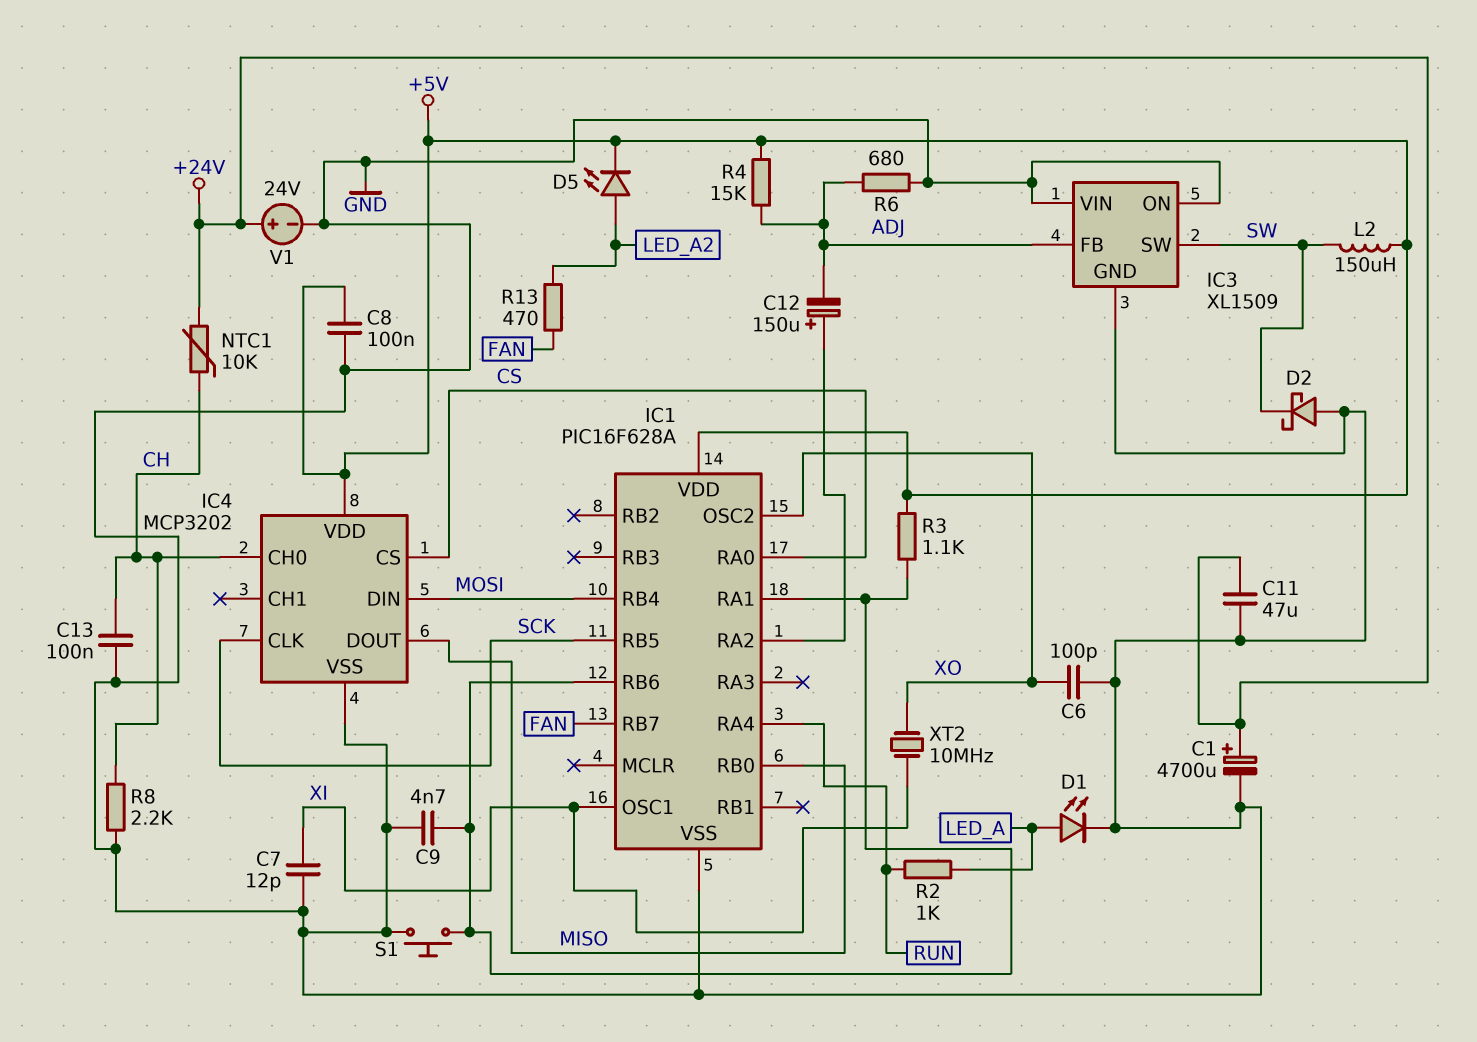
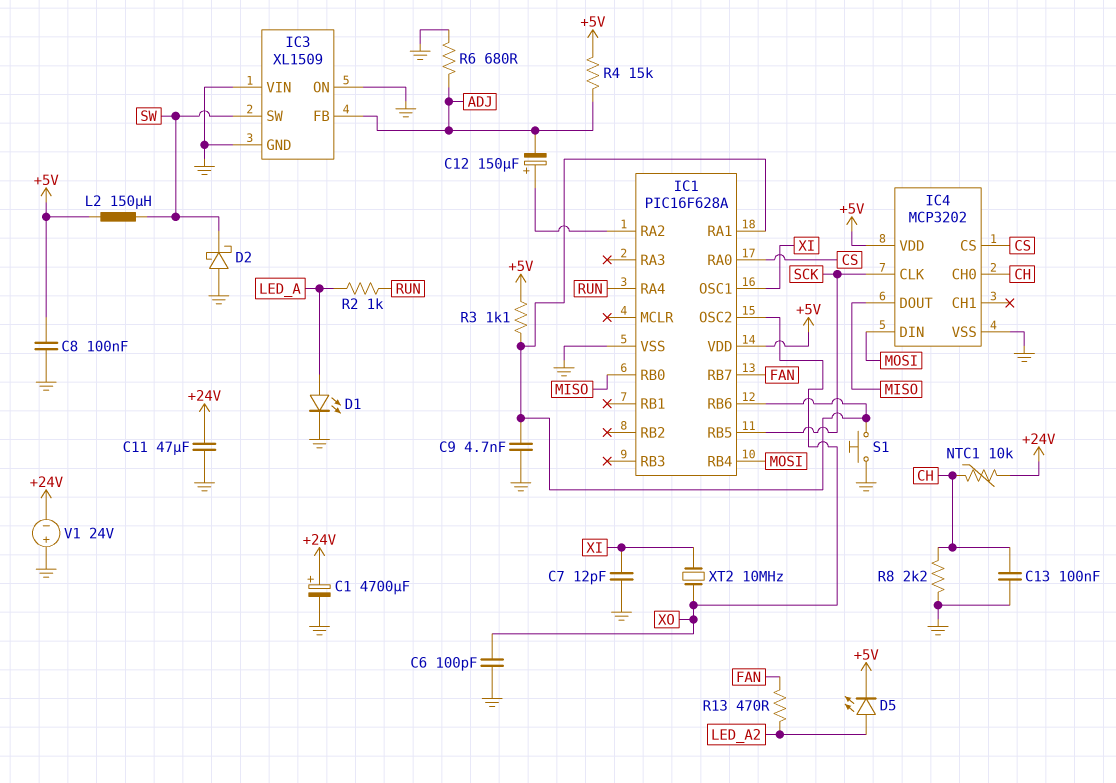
V1: 24V (plus +24V, minus GND) -> 24V (plus GND, minus +24V)

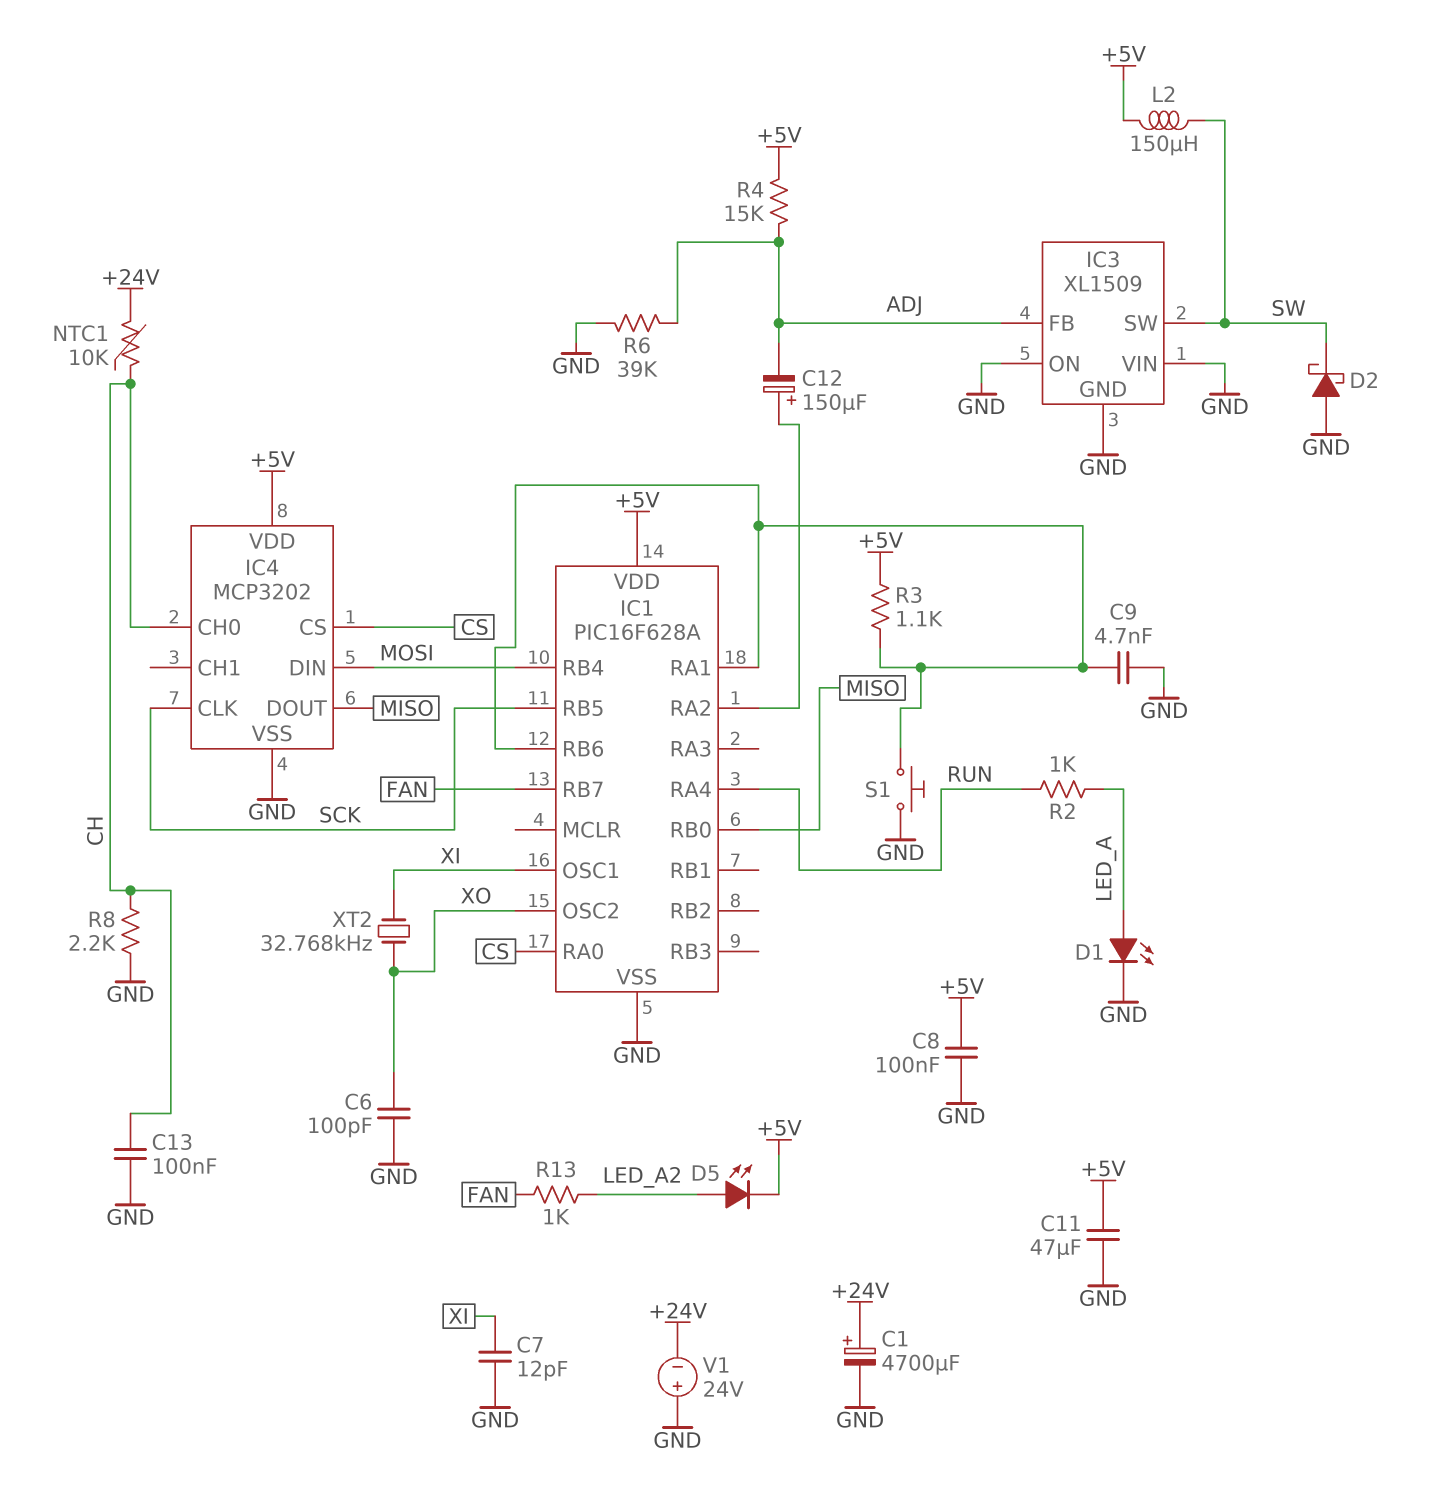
C11: 47uF (+24V, GND) -> 47uF (+5V, GND)
R6: 680 (ADJ, GND) -> 39k (ADJ, GND)
R13: 470 (FAN, LED_A2) -> 1k (FAN, LED_A2)
XT2: 10MHz (XI, XO) -> 32.768kHz (XI, XO)

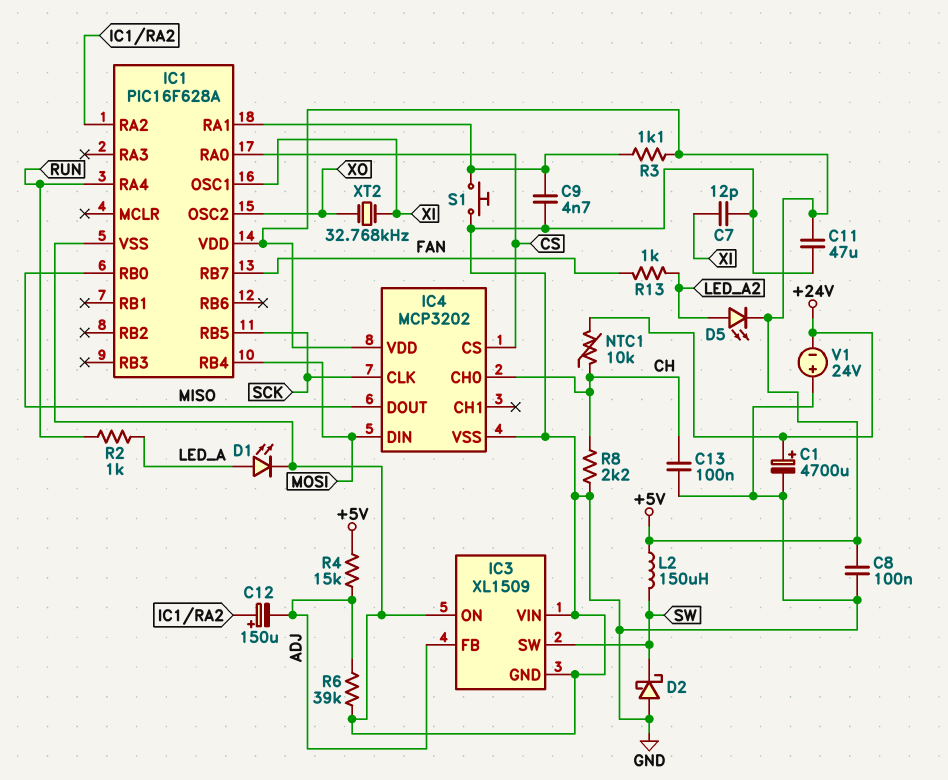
C6: 100pF (GND, XO) -> none
IC1 pin RB6: IC1/RA1 -> none

